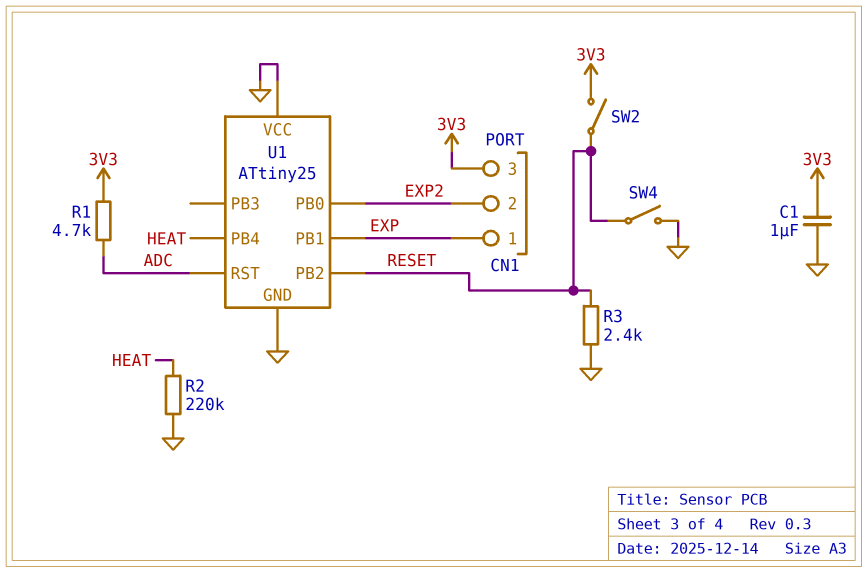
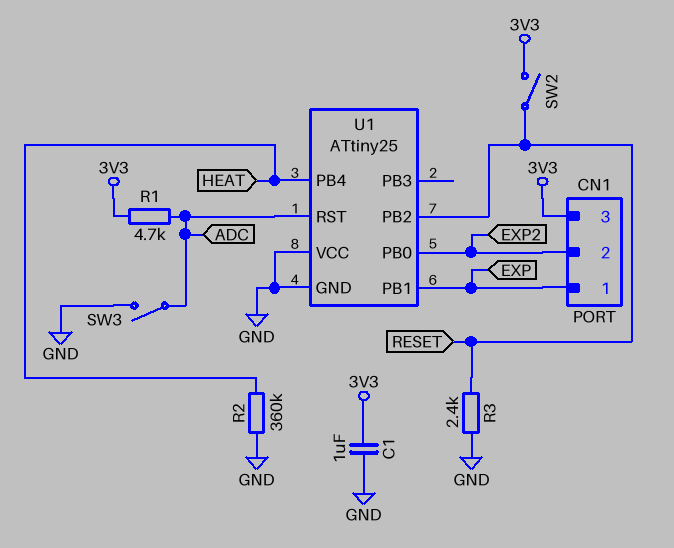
R2: 220k (GND, HEAT) -> 360k (GND, HEAT)
SW3: none -> switch (ADC, GND)
SW4: switch (GND, RESET) -> none

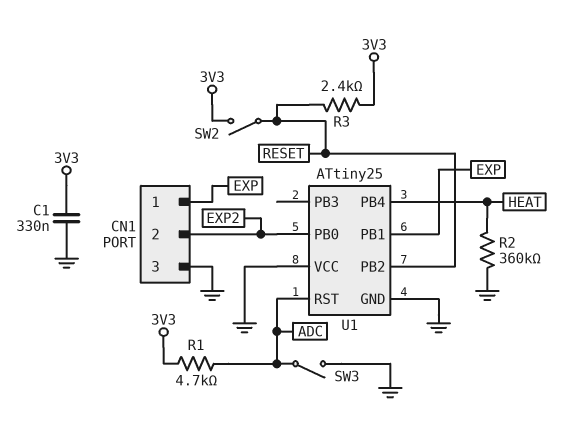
C1: 1uF (3V3, GND) -> 330nF (3V3, GND)
CN1 pin 3: 3V3 -> GND
R3: 2.4k (GND, RESET) -> 2.4k (3V3, RESET)

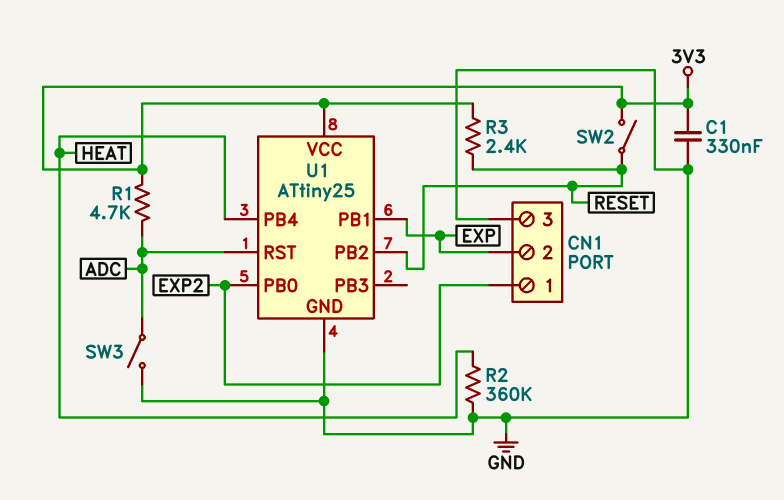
CN1 pin 1: EXP -> EXP2
CN1 pin 2: EXP2 -> EXP
U1 pin VCC: GND -> 3V3

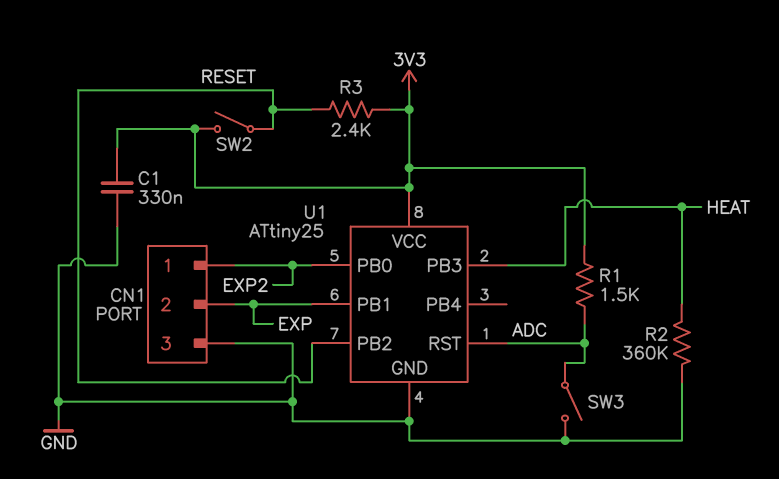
R1: 4.7k (3V3, ADC) -> 1.5k (3V3, ADC)
U1 pin PB3: none -> HEAT
U1 pin PB4: HEAT -> none

